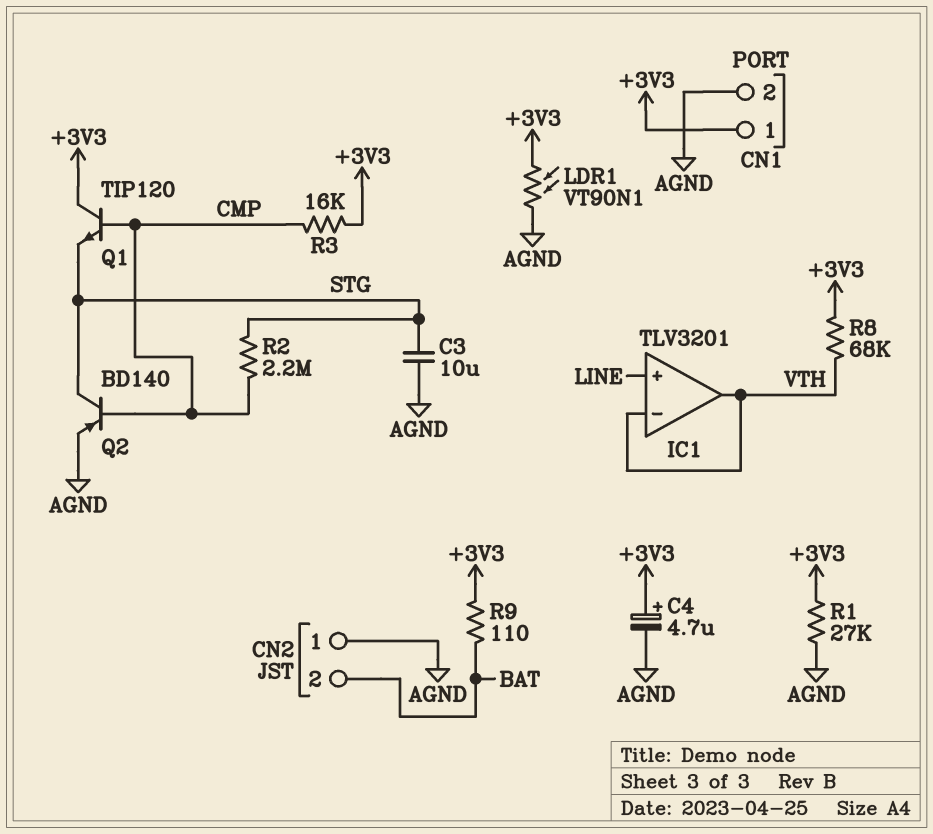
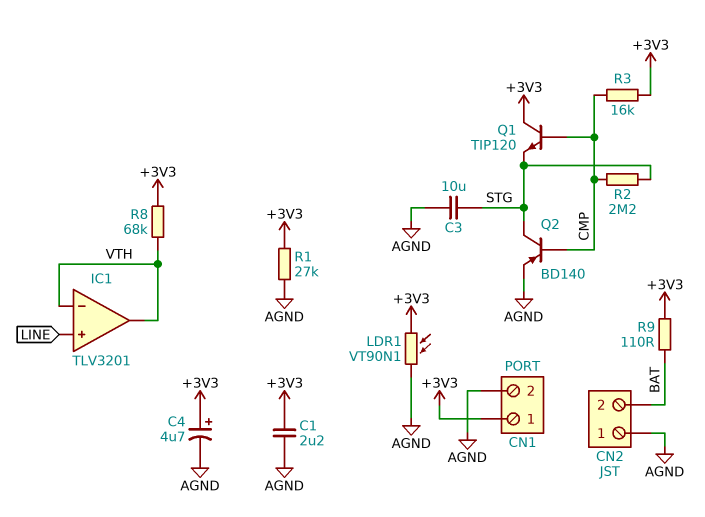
C1: none -> 2.2uF (+3V3, AGND)

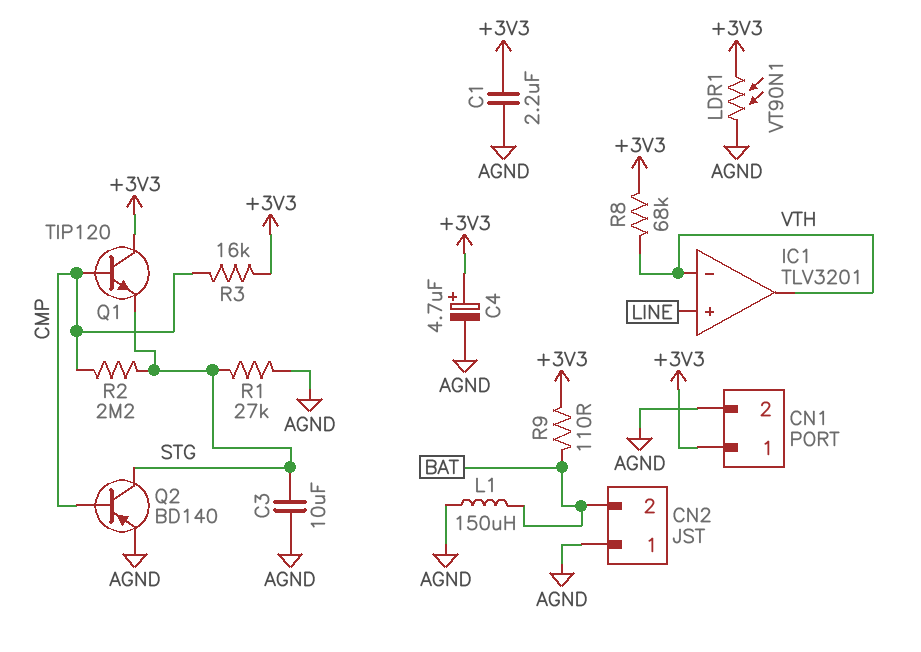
L1: none -> 150uH (AGND, BAT)
R1: 27k (+3V3, AGND) -> 27k (AGND, STG)

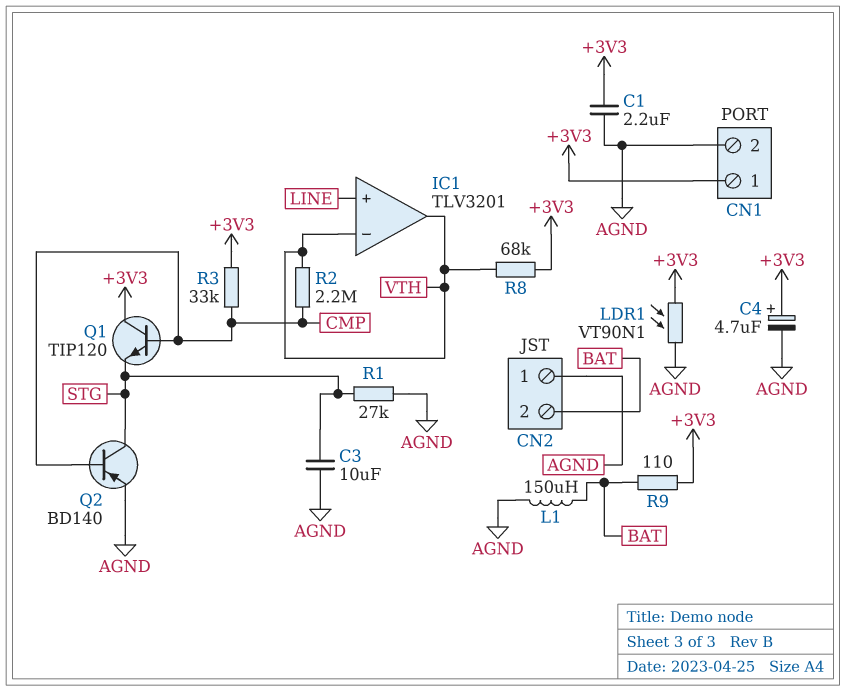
R2: 2.2M (CMP, STG) -> 2.2M (CMP, VTH)
R3: 16k (+3V3, CMP) -> 33k (+3V3, CMP)

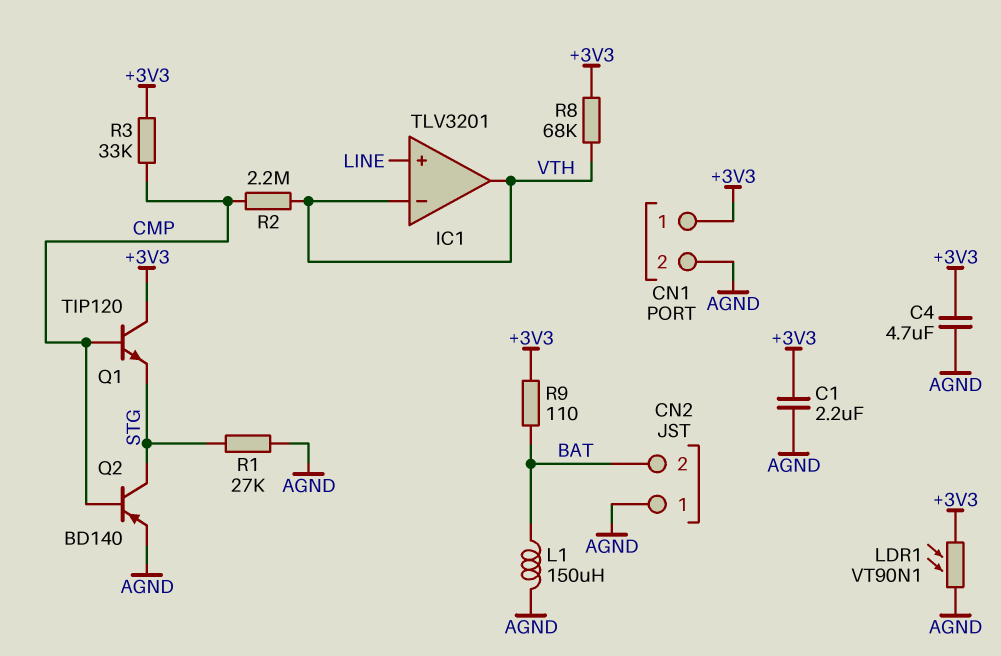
C3: 10uF (AGND, STG) -> none
C4: 4.7uF (plus +3V3, minus AGND) -> 4.7uF (+3V3, AGND)

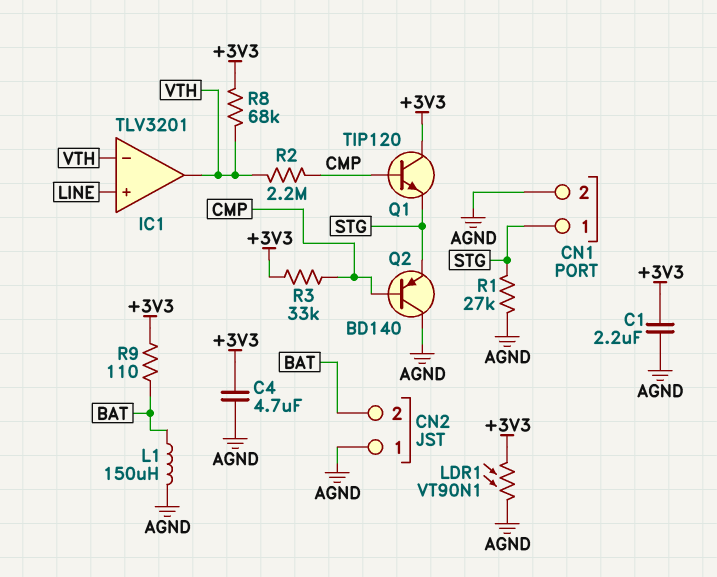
CN1 pin 1: +3V3 -> STG
Q2: PNP BD140 (B CMP, C STG, E AGND) -> PNP BD140 (B CMP, C AGND, E STG)

